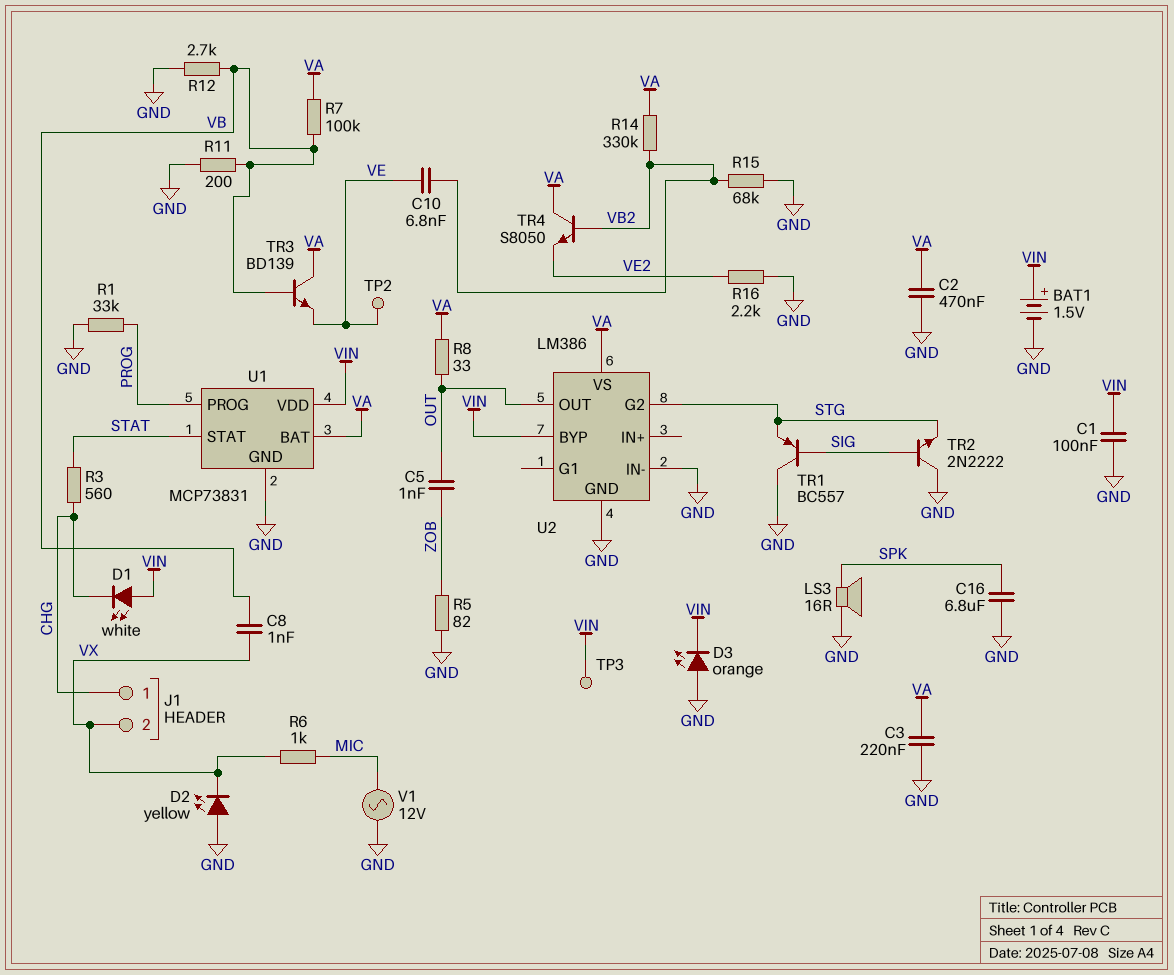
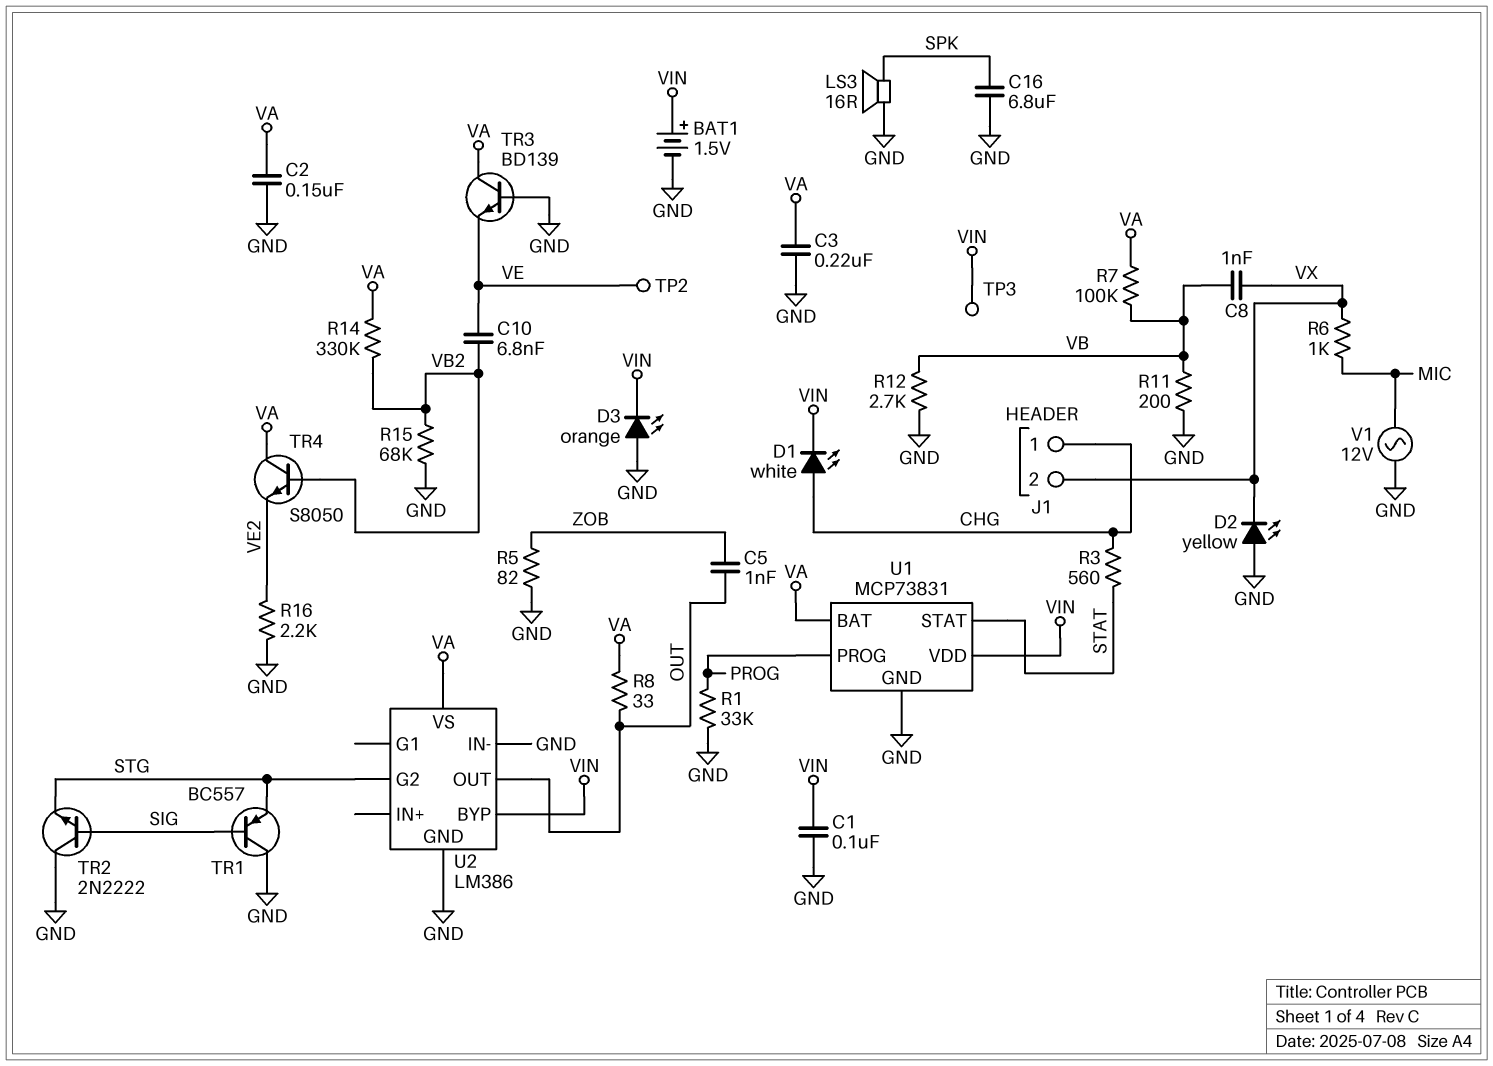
C2: 470nF (GND, VA) -> 150nF (GND, VA)
D1: LED white (A VIN, K CHG) -> LED white (A CHG, K VIN)
TR3: NPN BD139 (B VB, C VA, E VE) -> NPN BD139 (B GND, C VA, E VE)

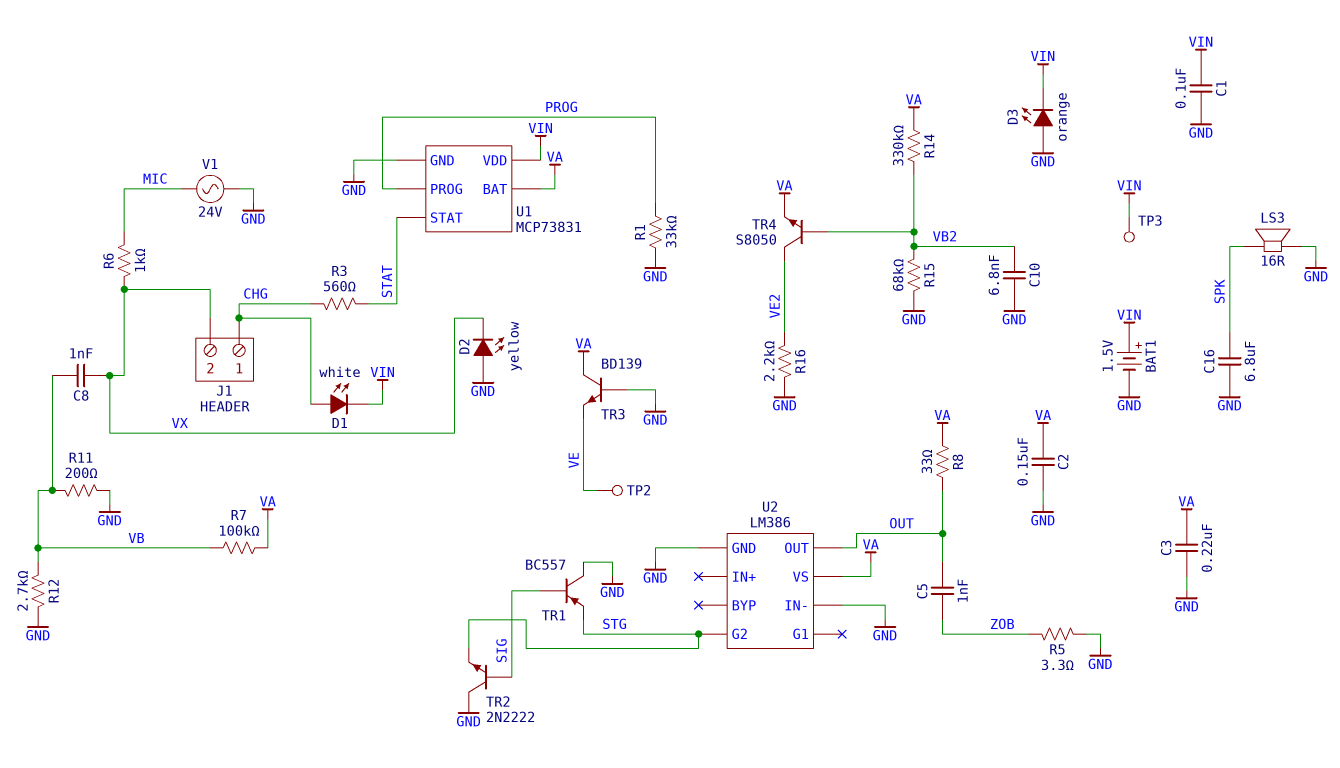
C10: 6.8nF (VB2, VE) -> 6.8nF (GND, VB2)
R5: 82 (GND, ZOB) -> 3.3 (GND, ZOB)
TR4: NPN S8050 (B VB2, C VA, E VE2) -> NPN S8050 (B VB2, C VE2, E VA)
U2 pin BYP: VIN -> none
V1: AC 12V (GND, MIC) -> AC 24V (GND, MIC)

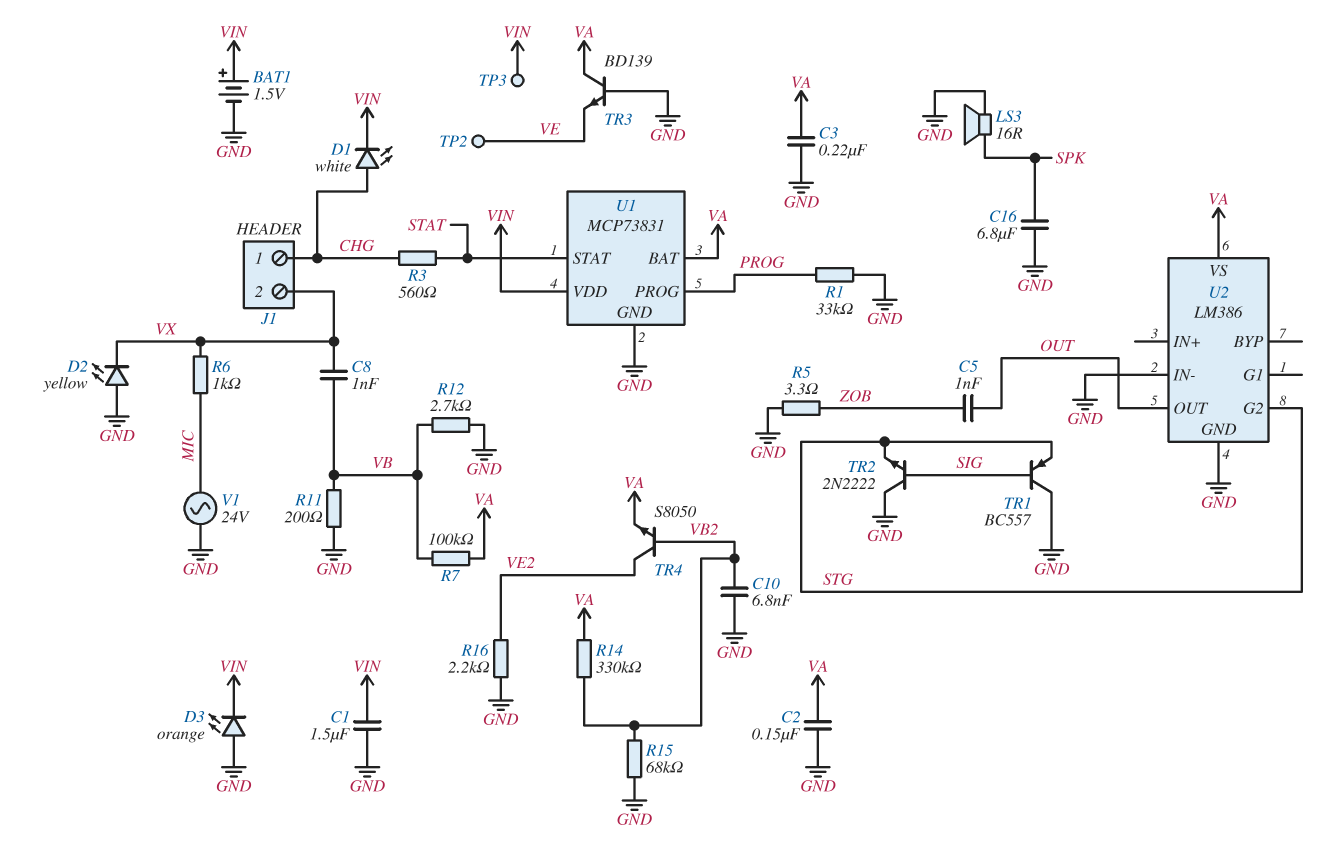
C1: 100nF (GND, VIN) -> 1.5uF (GND, VIN)
R8: 33 (OUT, VA) -> none

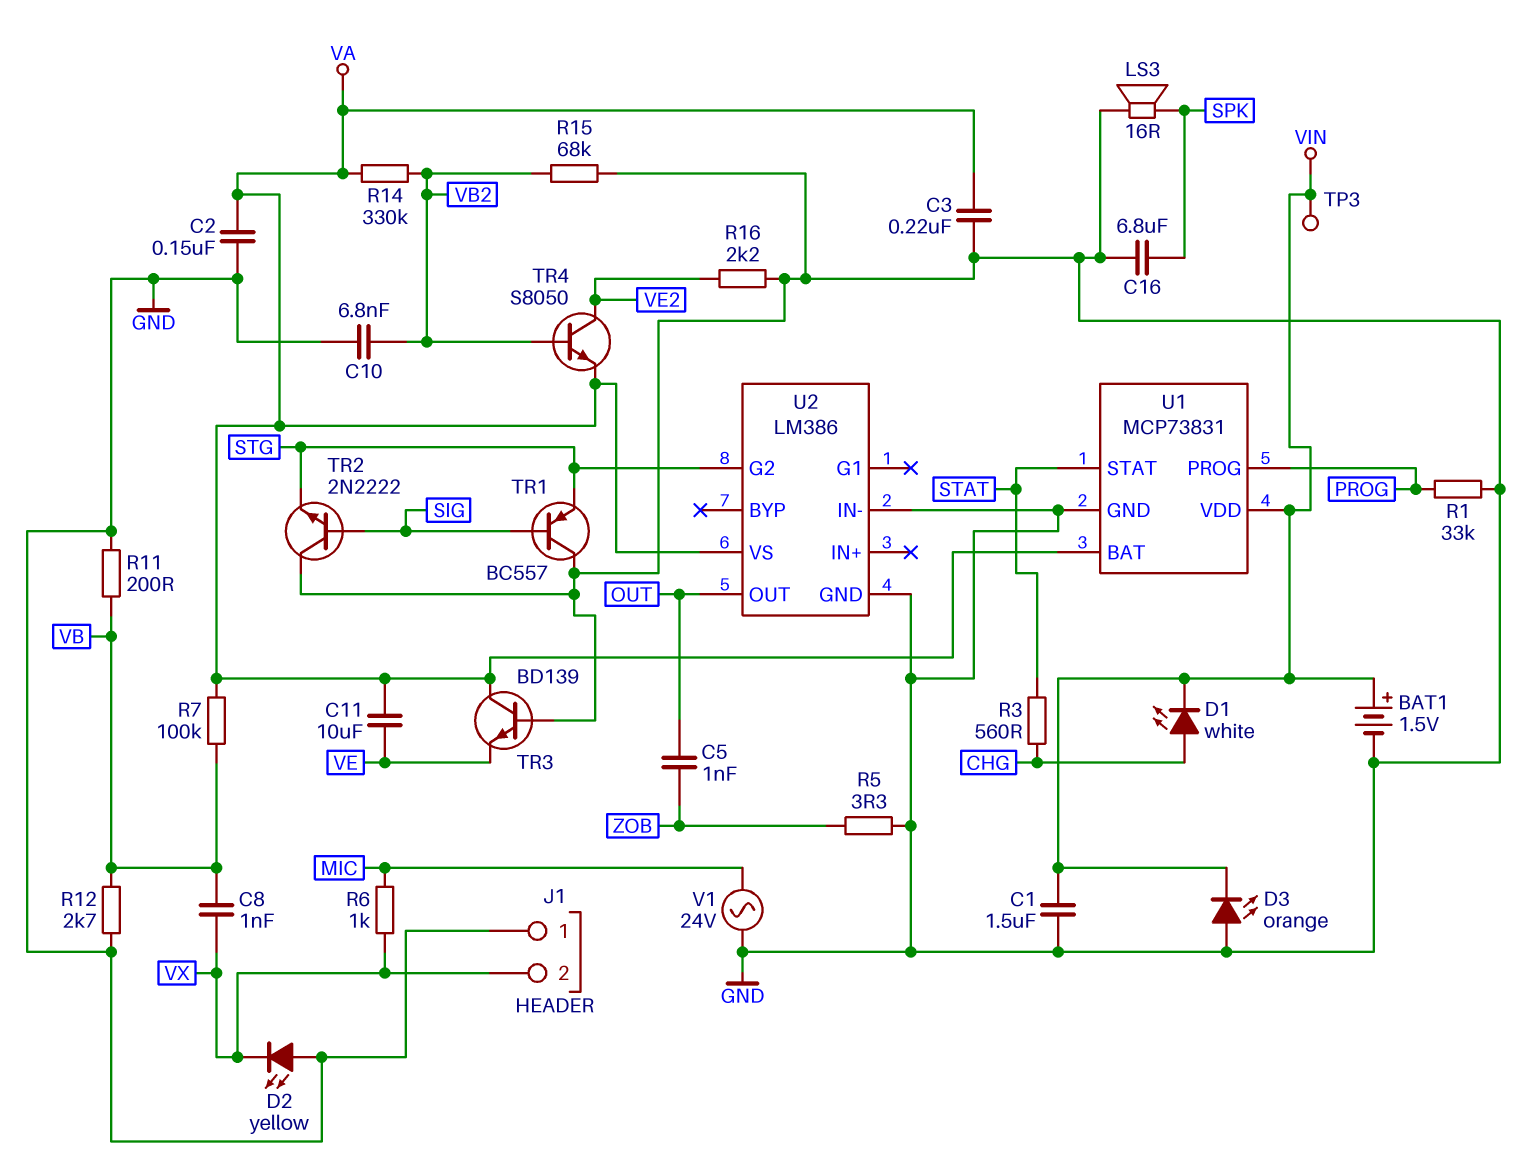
C11: none -> 10uF (VA, VE)
J1 pin 1: CHG -> GND
TP2: test point (VE) -> none

